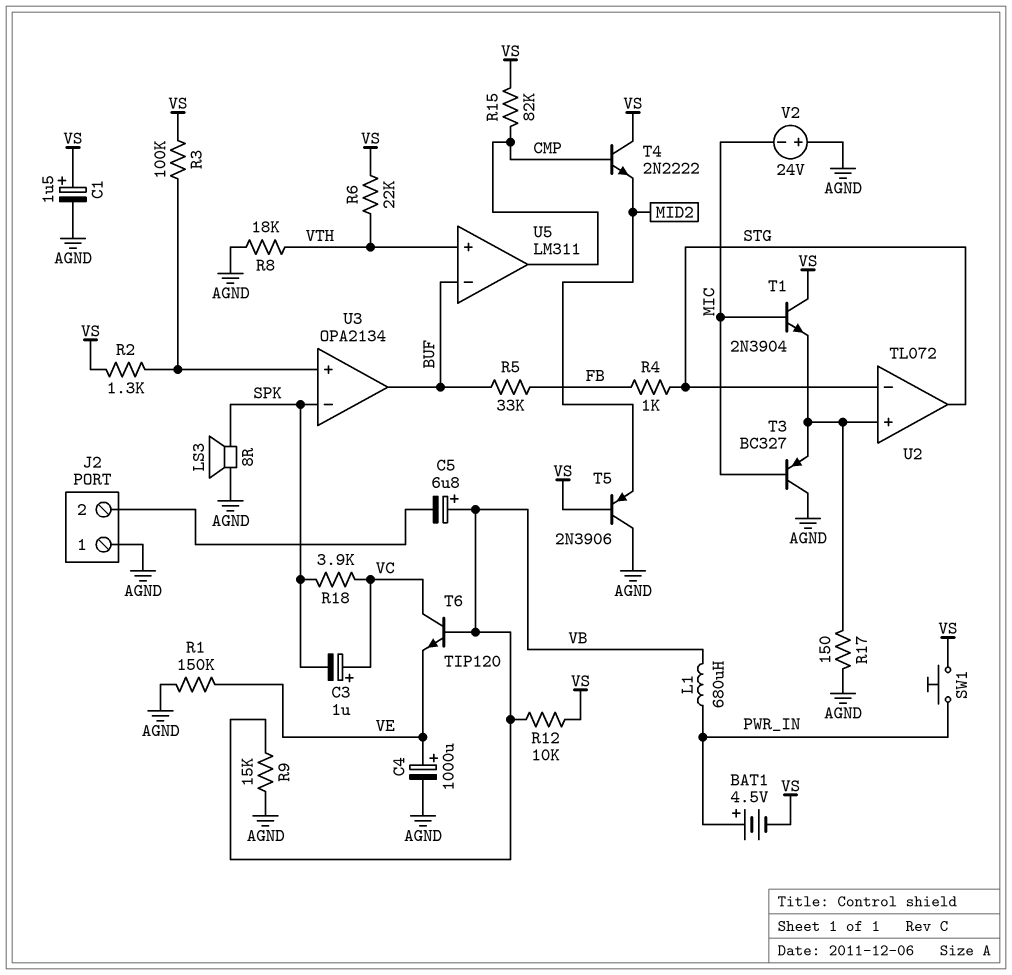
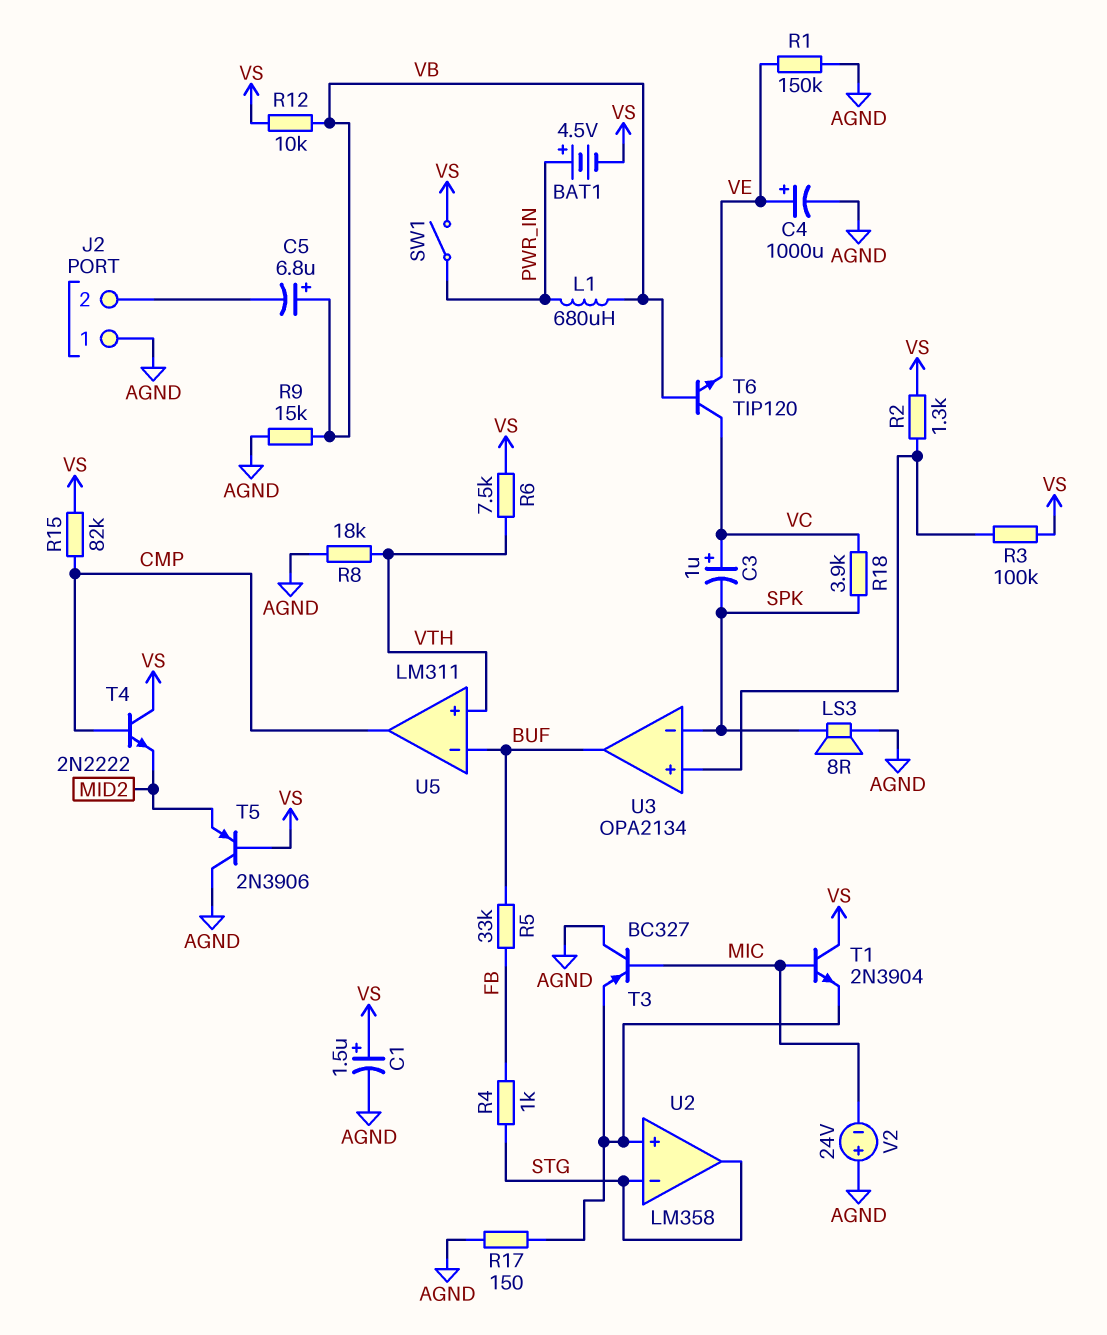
R6: 22k (VS, VTH) -> 7.5k (VS, VTH)
SW1: button (PWR_IN, VS) -> switch (PWR_IN, VS)
U2: TL072 -> LM358

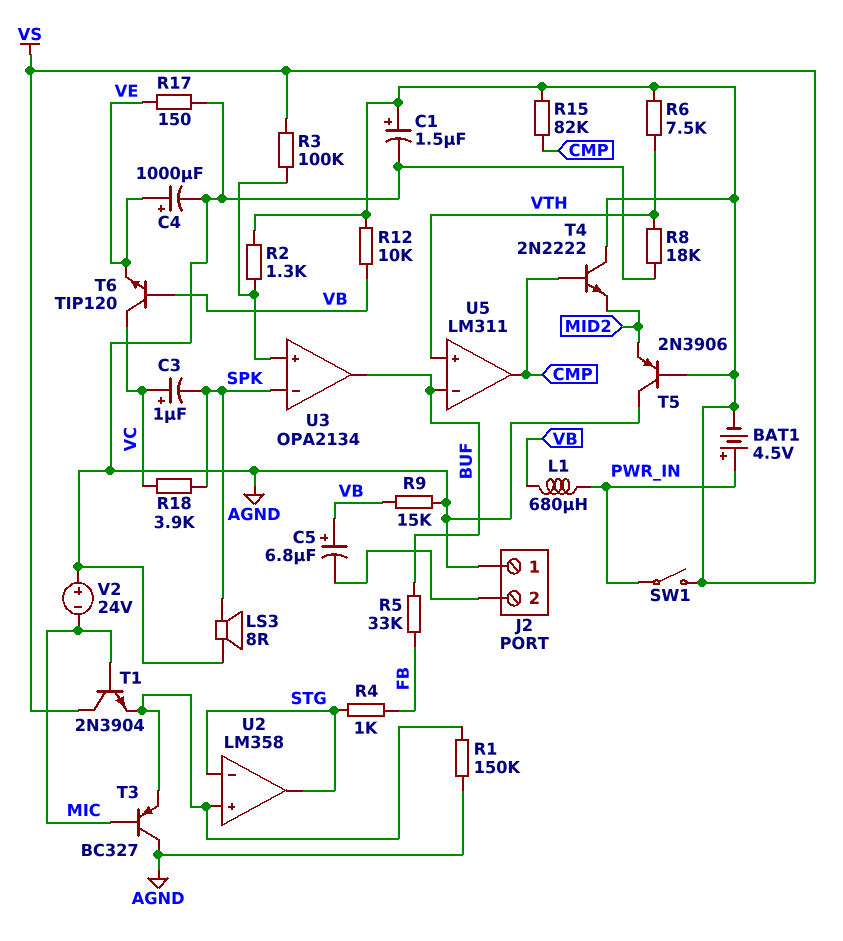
R1: 150k (AGND, VE) -> 150k (AGND, U2/in+)
R17: 150 (AGND, U2/in+) -> 150 (AGND, VE)

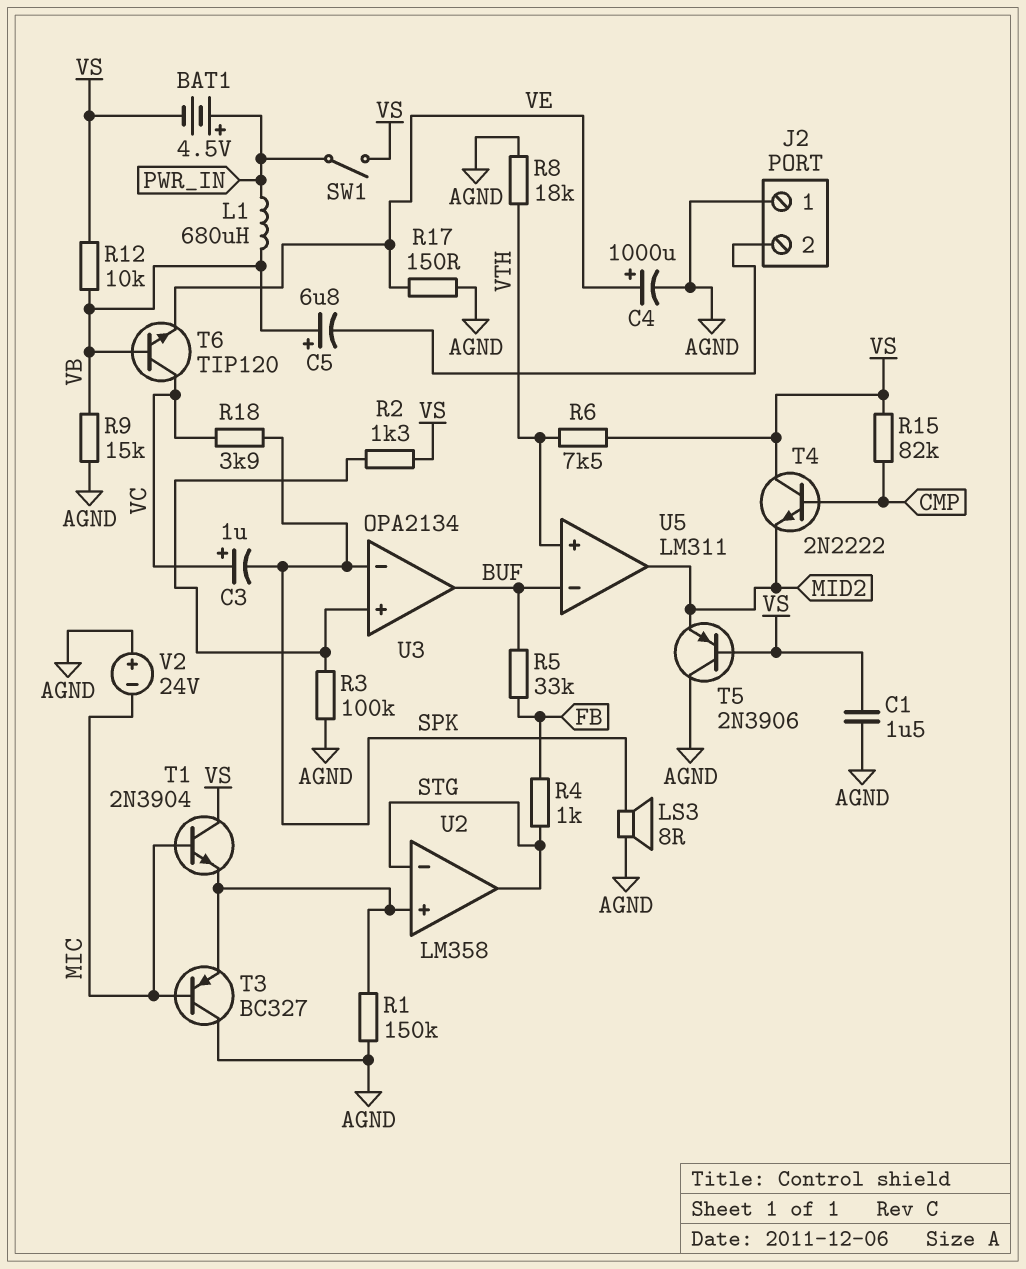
C1: 1.5uF (plus VS, minus AGND) -> 1.5uF (AGND, VS)
R3: 100k (U3/in+, VS) -> 100k (AGND, U3/in+)
U5 pin out: CMP -> MID2

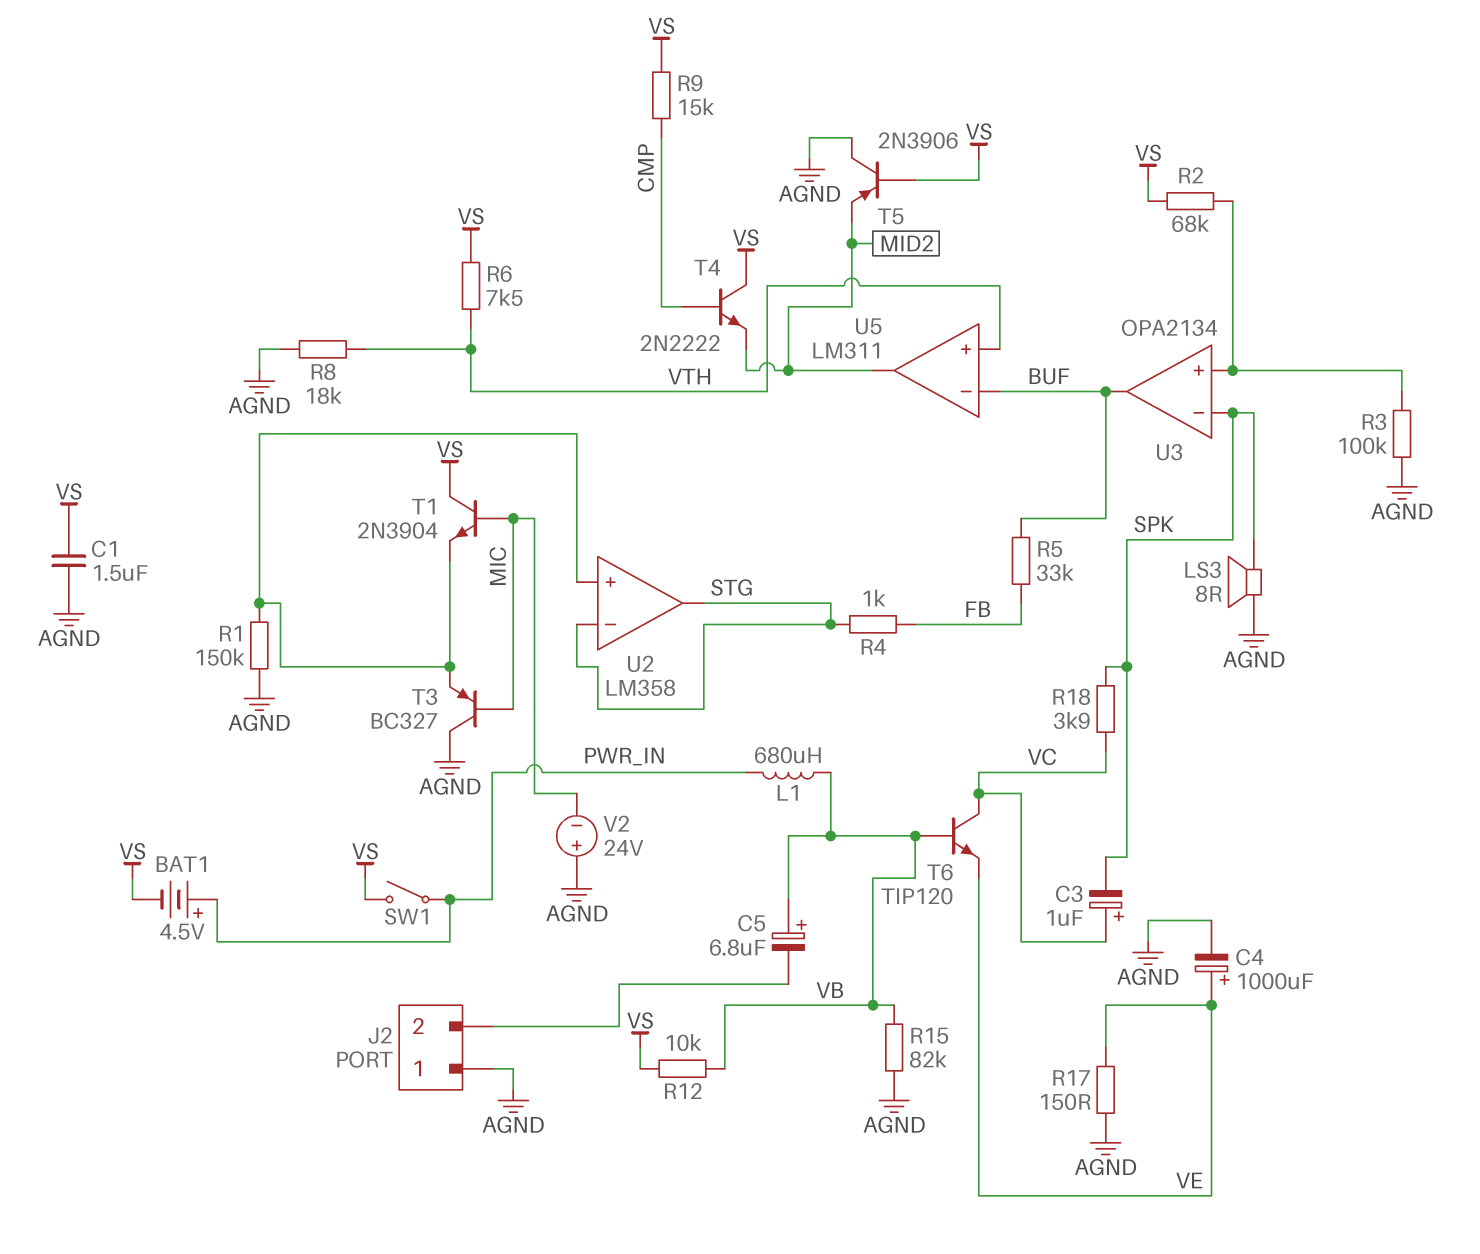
R2: 1.3k (U3/in+, VS) -> 68k (U3/in+, VS)
R9: 15k (AGND, VB) -> 15k (CMP, VS)
R15: 82k (CMP, VS) -> 82k (AGND, VB)

